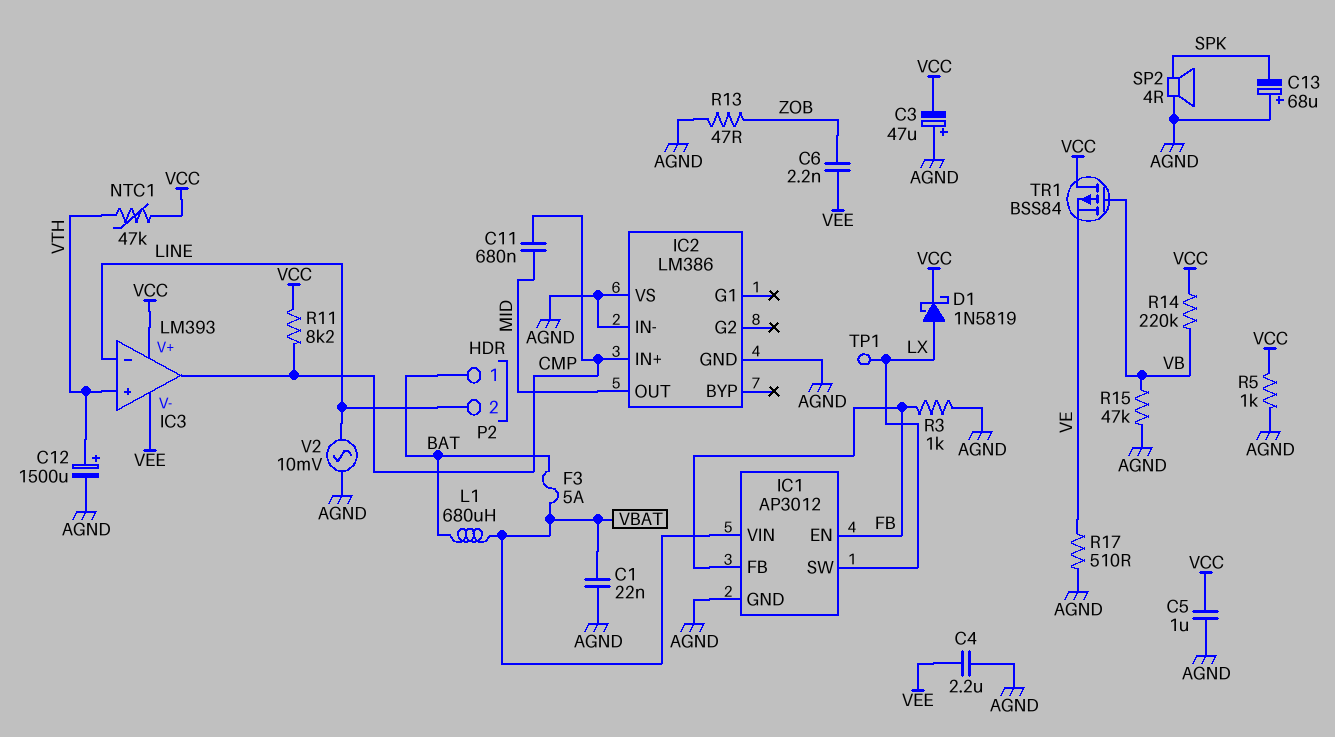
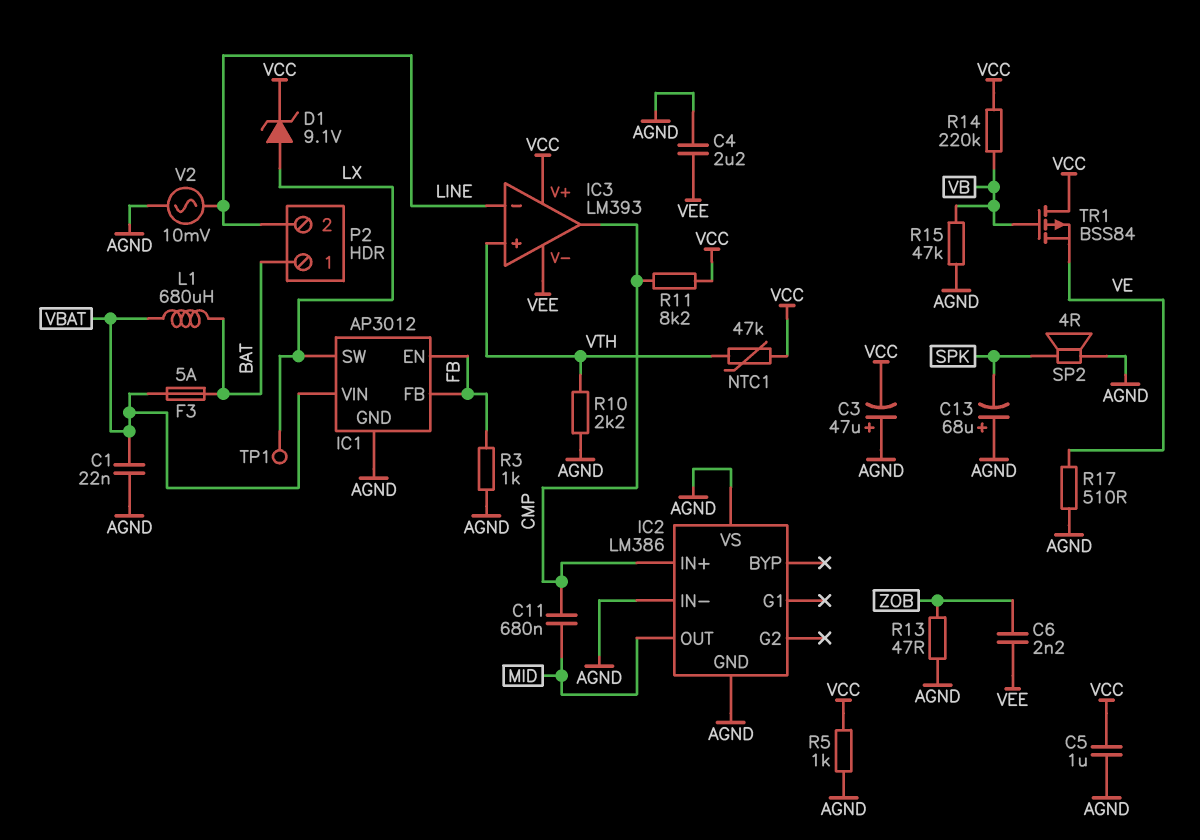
C12: 1500uF (plus VTH, minus AGND) -> none
D1: schottky 1N5819 (A LX, K VCC) -> zener 9.1V (A LX, K VCC)
R10: none -> 2.2k (AGND, VTH)

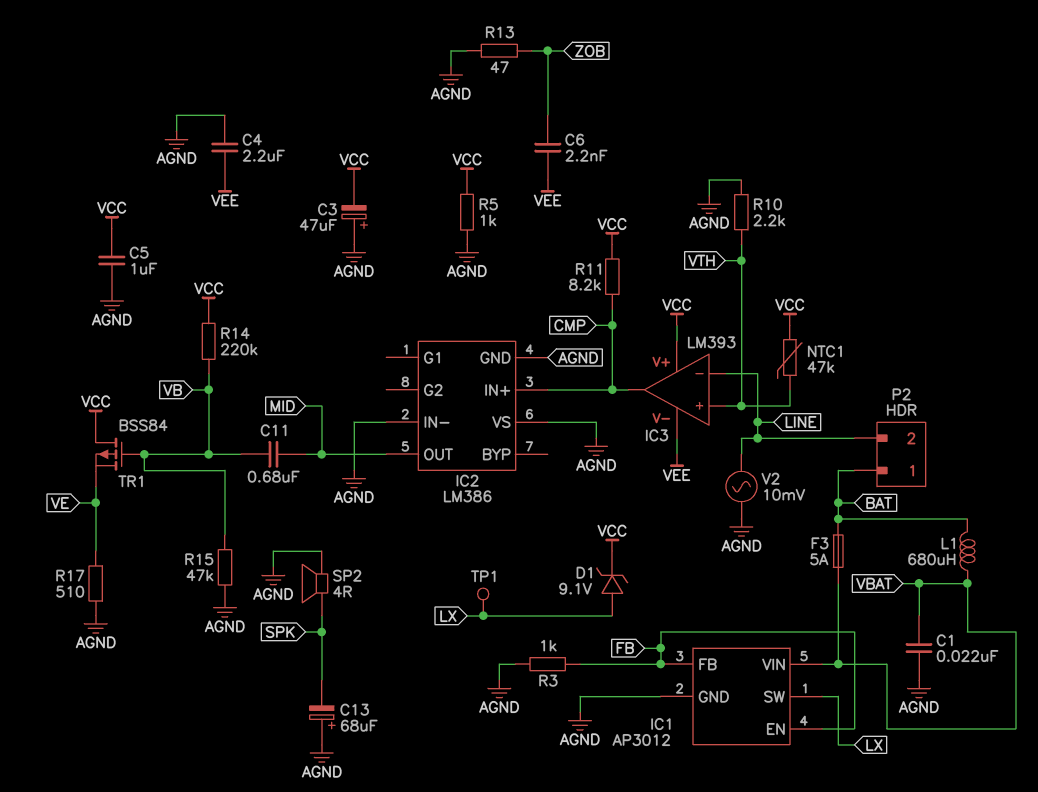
C11: 680nF (CMP, MID) -> 680nF (MID, VB)

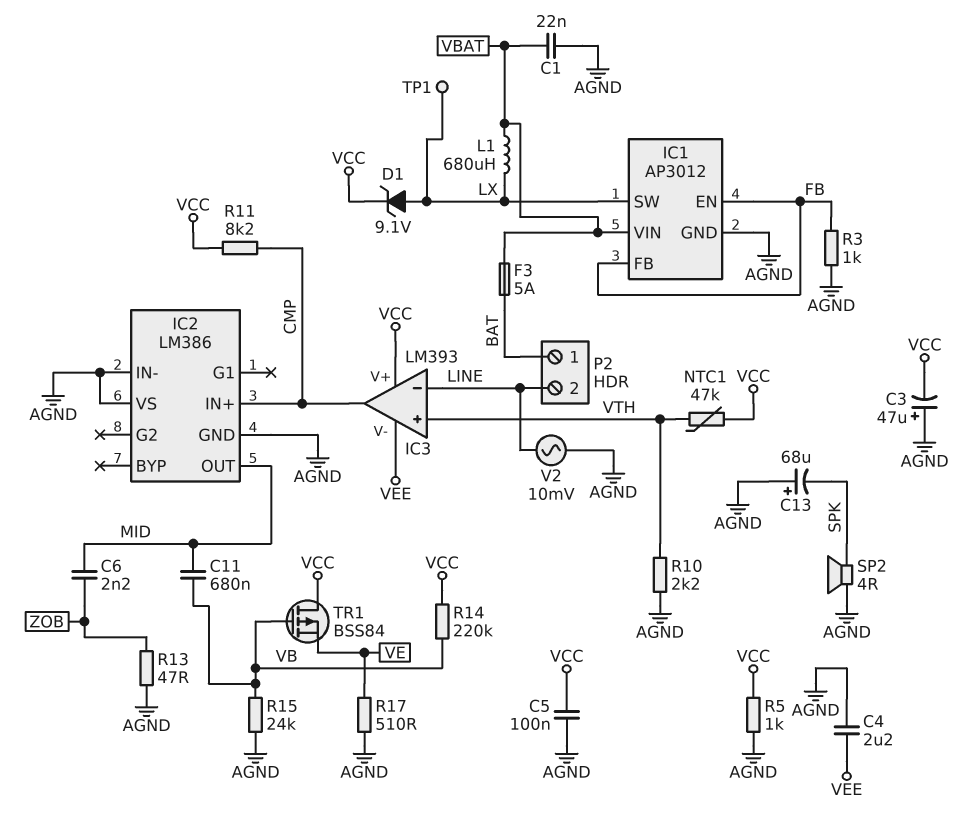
C5: 1uF (AGND, VCC) -> 100nF (AGND, VCC)
C6: 2.2nF (VEE, ZOB) -> 2.2nF (MID, ZOB)
L1: 680uH (BAT, VBAT) -> 680uH (LX, VBAT)
R15: 47k (AGND, VB) -> 24k (AGND, VB)

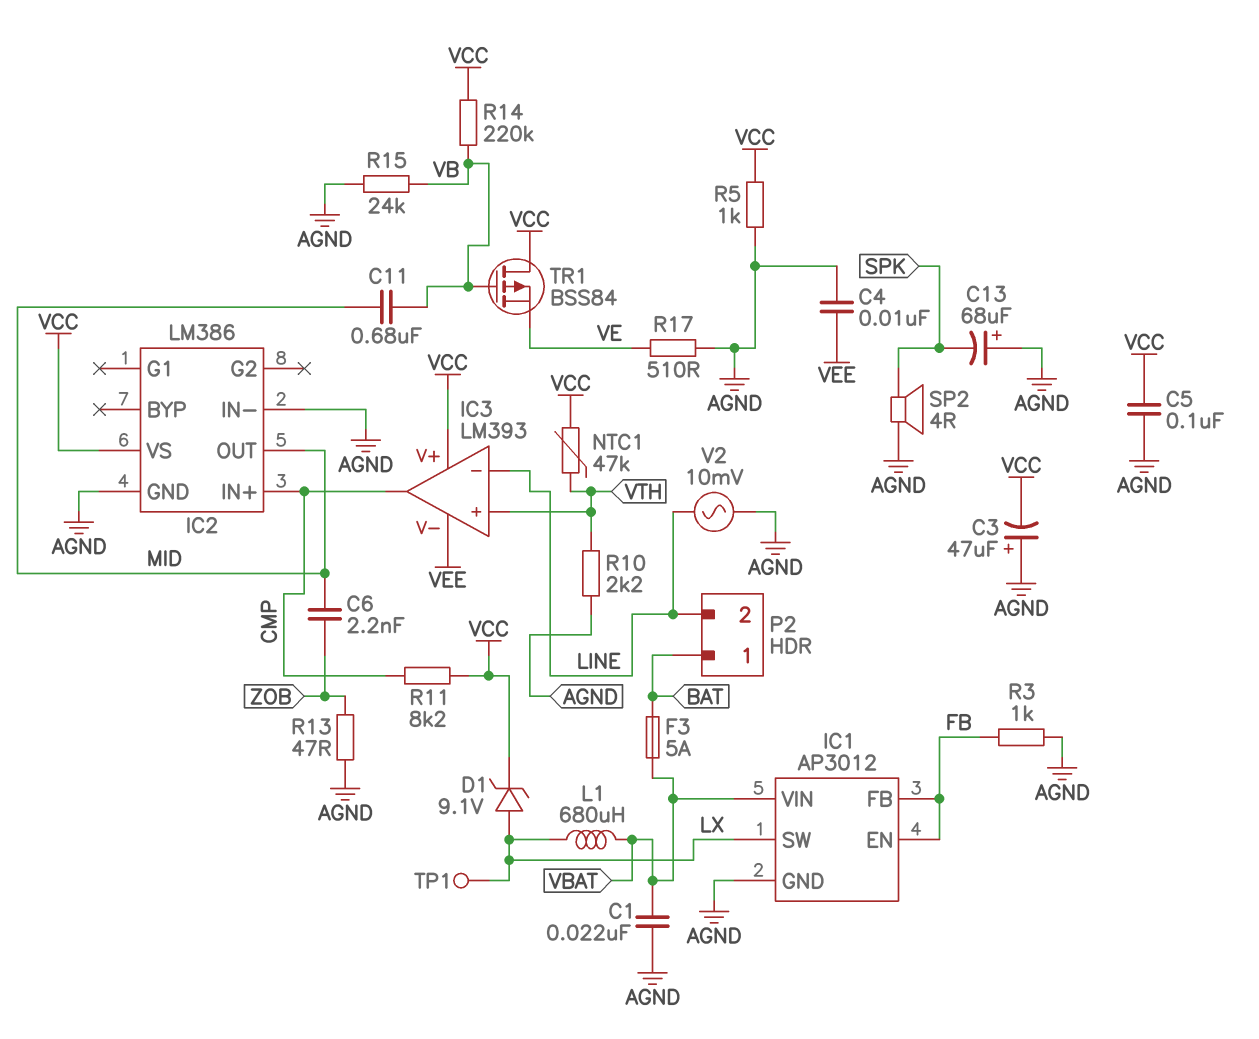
C4: 2.2uF (AGND, VEE) -> 10nF (AGND, VEE)
IC2 pin VS: AGND -> VCC

